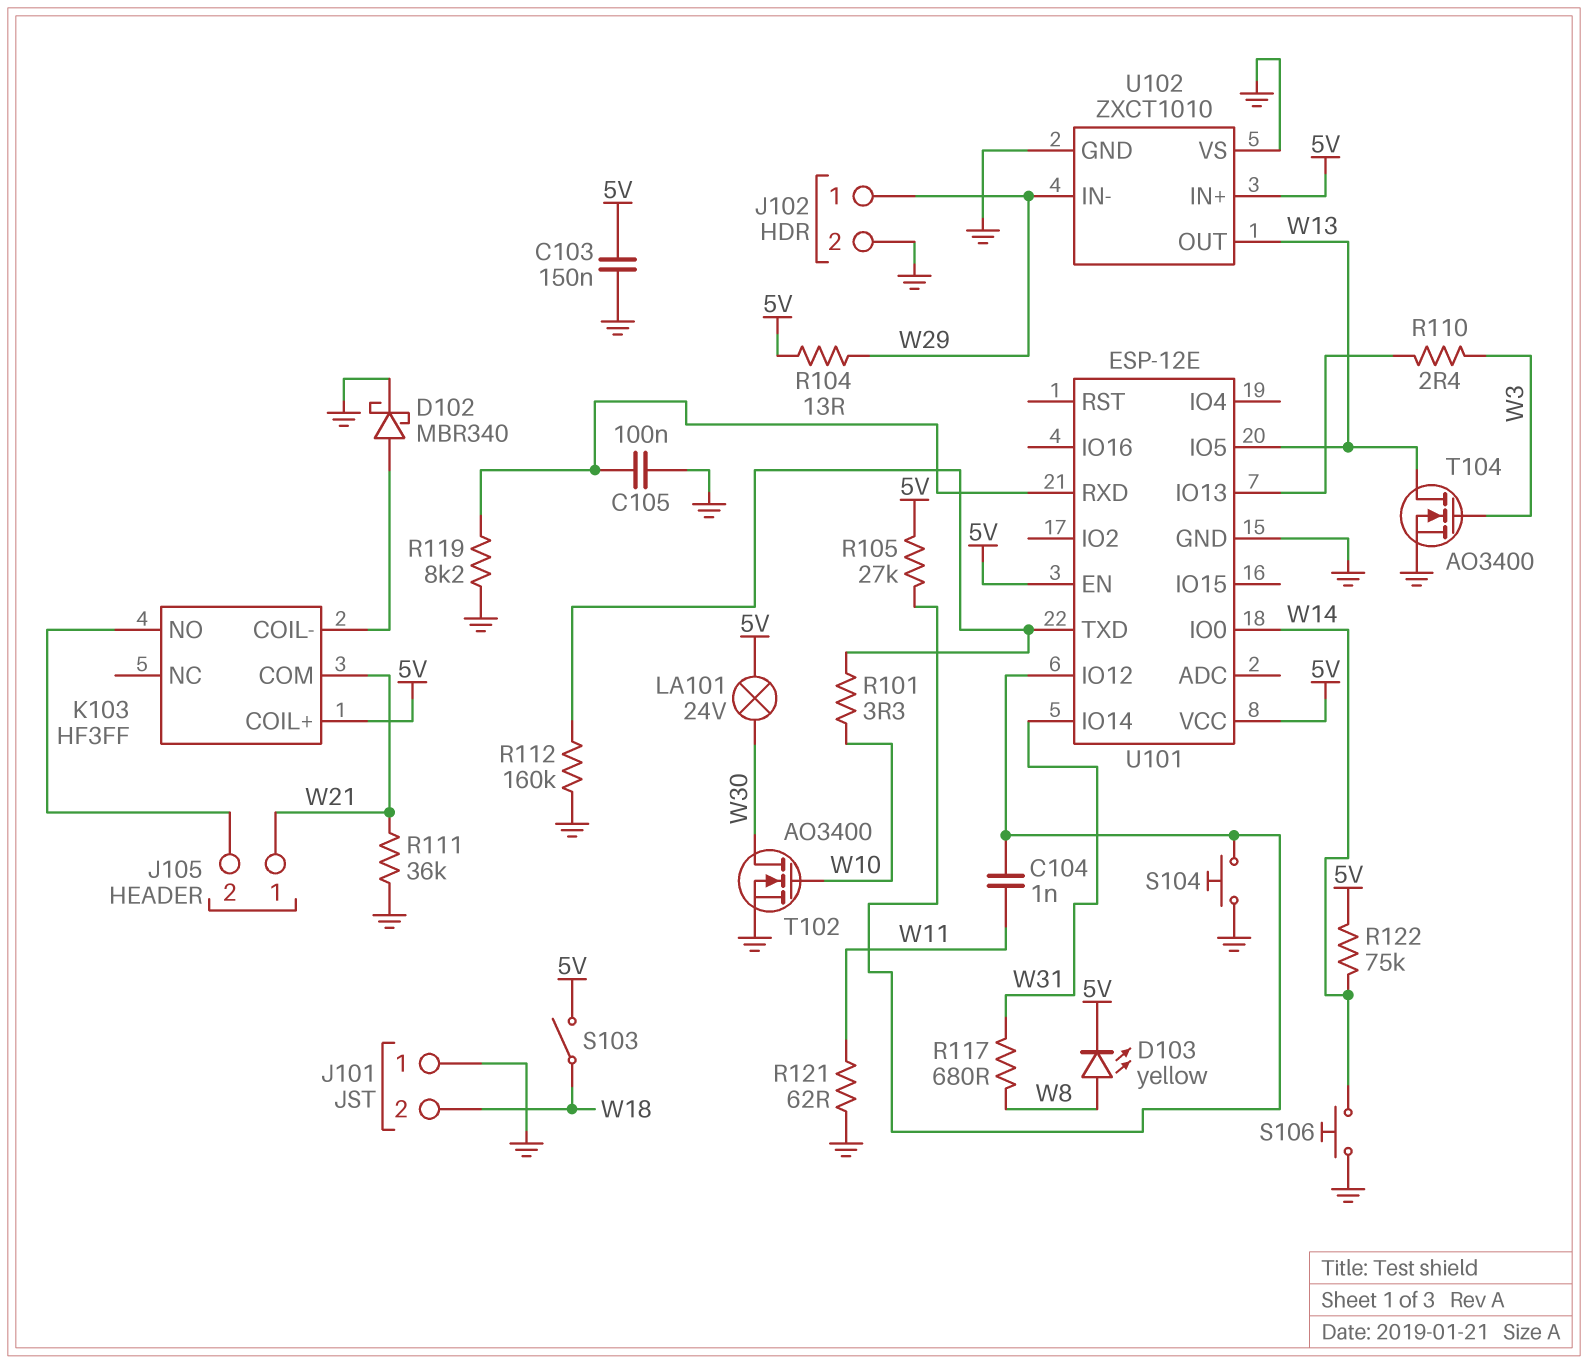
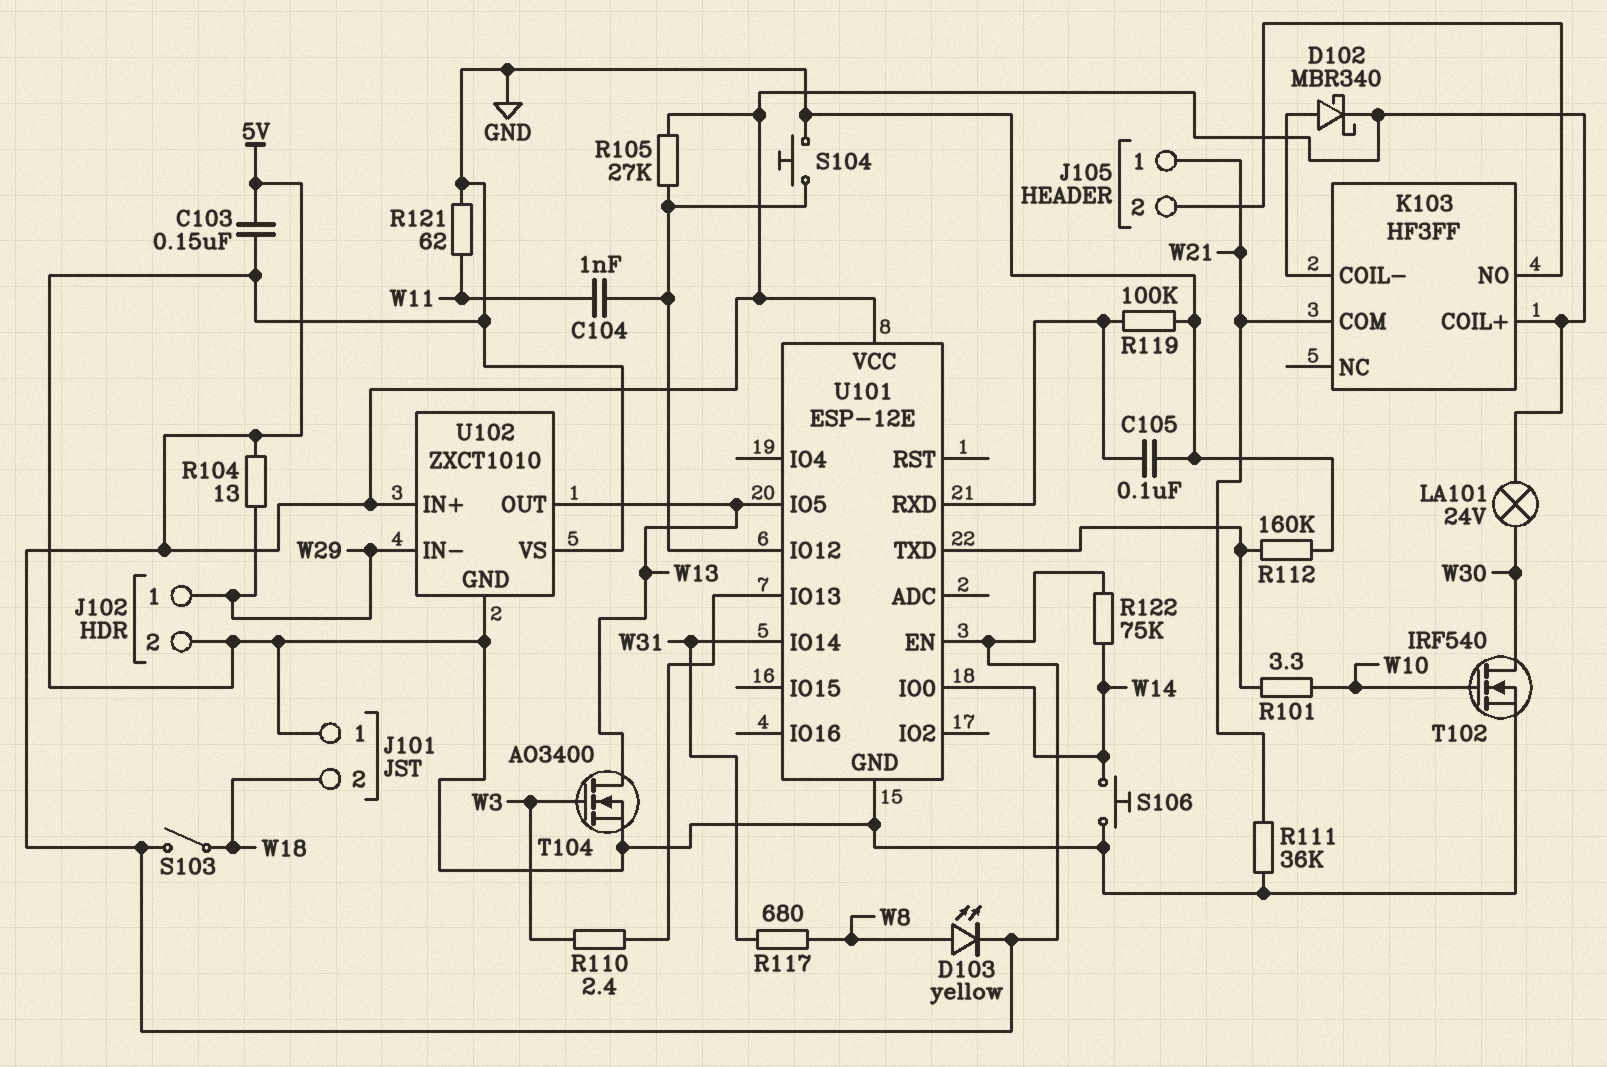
D102: schottky MBR340 (A K103/COIL-, K GND) -> schottky MBR340 (A K103/COIL-, K 5V)
R119: 8.2k (GND, U101/RXD) -> 100k (GND, U101/RXD)
T102: NMOS AO3400 (G W10, D W30, S GND) -> NMOS IRF540 (G W10, D W30, S GND)

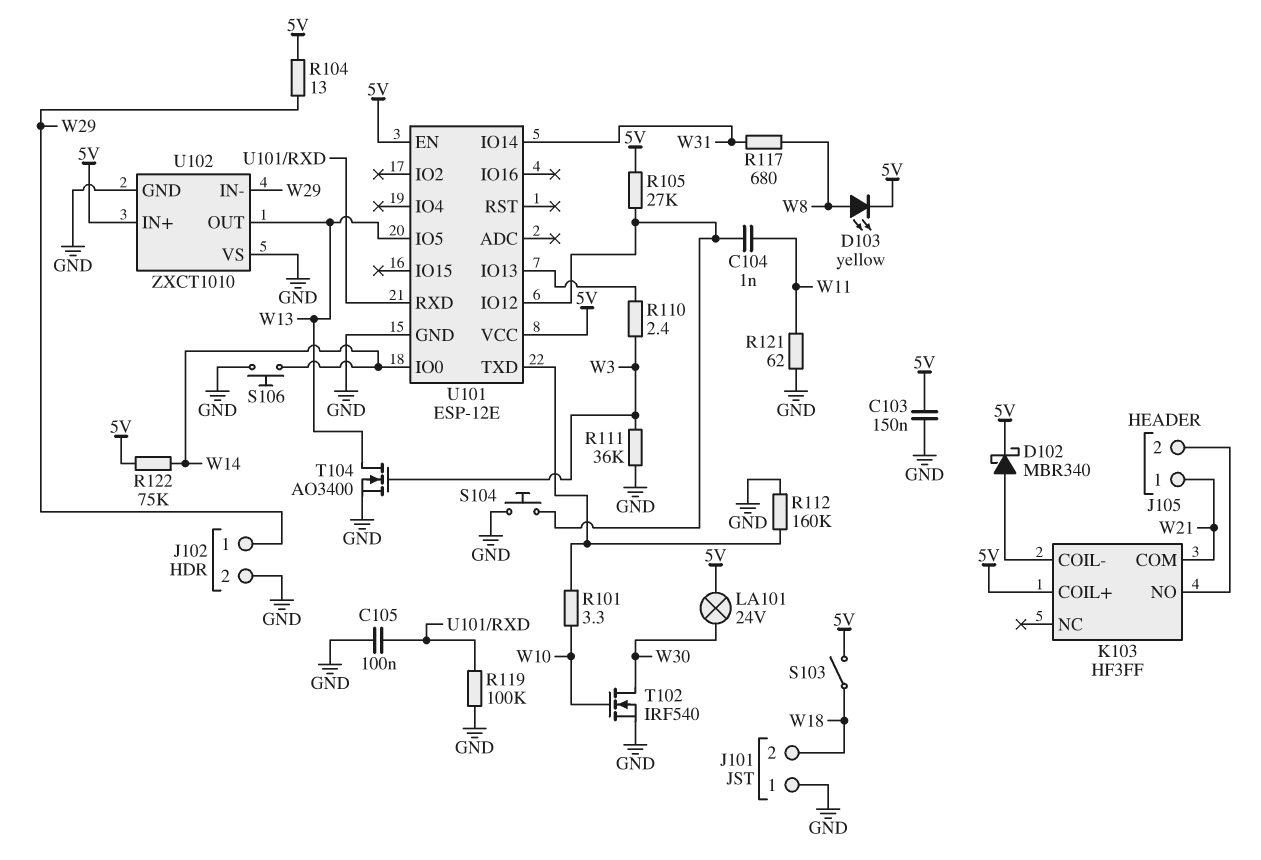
R111: 36k (GND, W21) -> 36k (GND, W3)

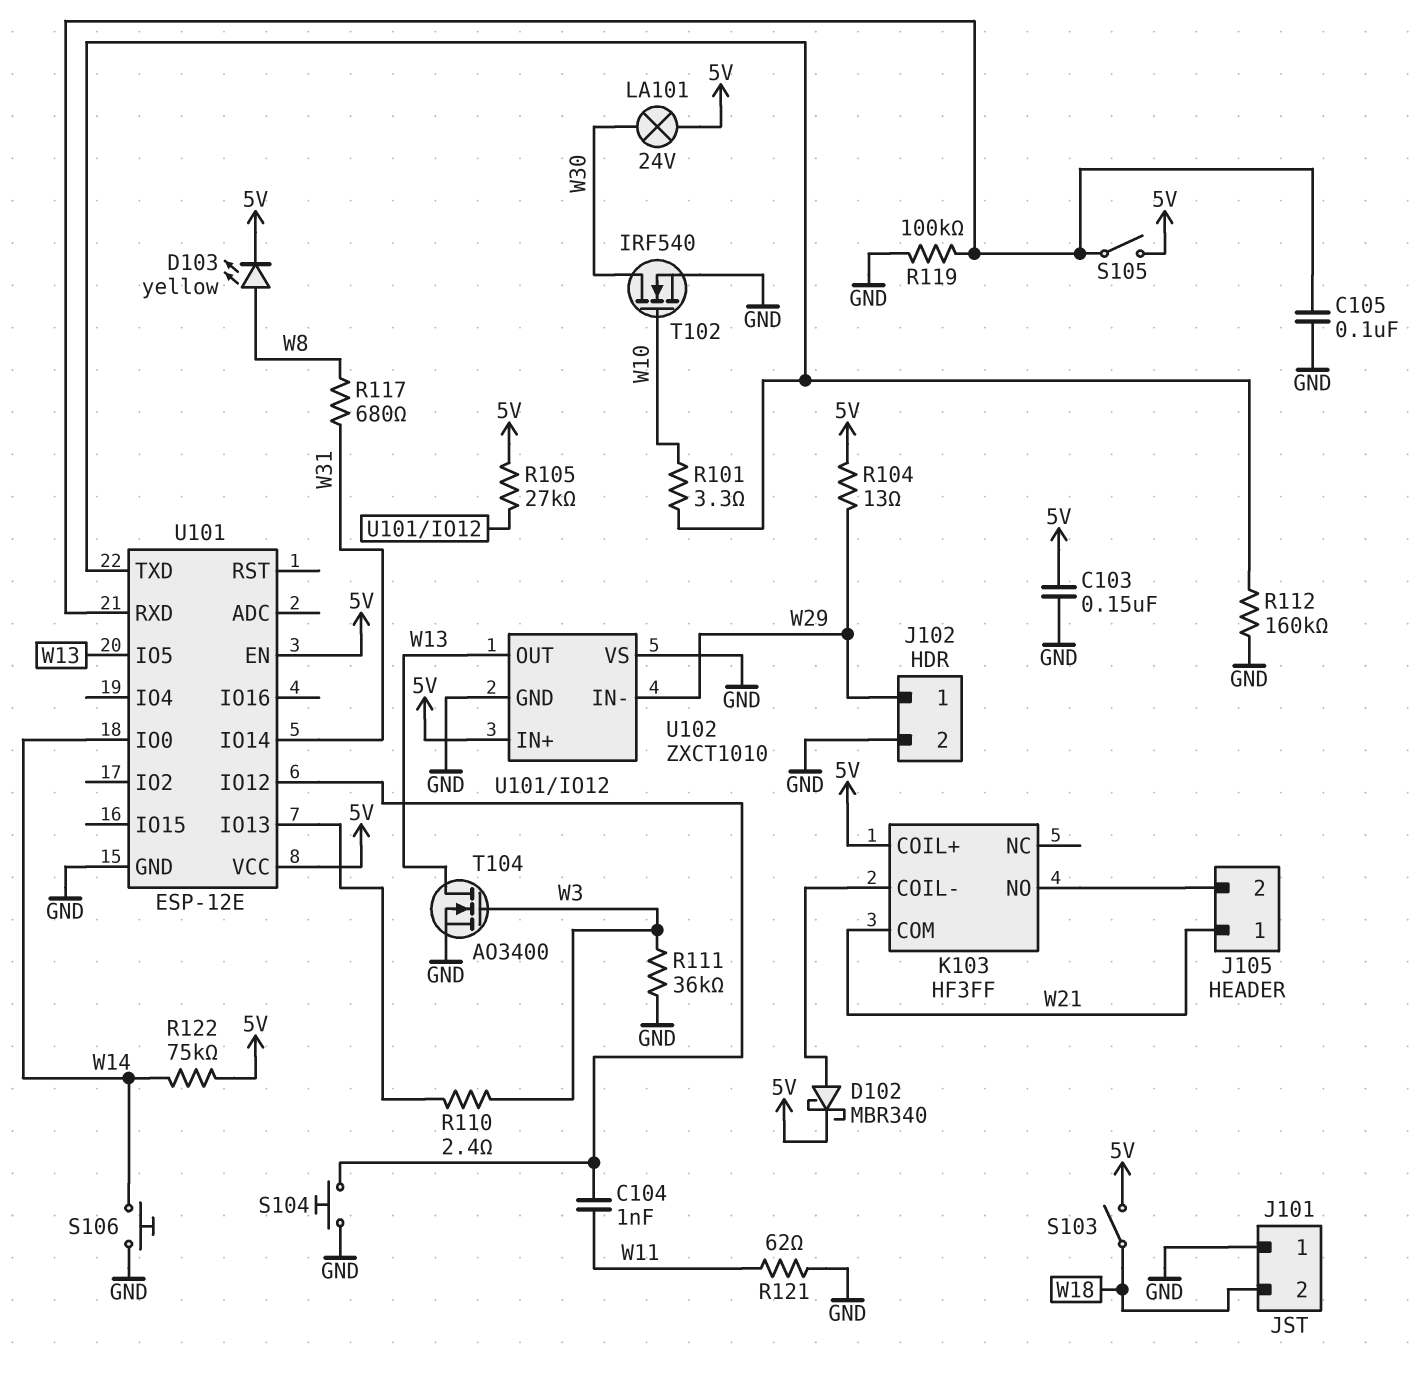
S105: none -> switch (5V, U101/RXD)

